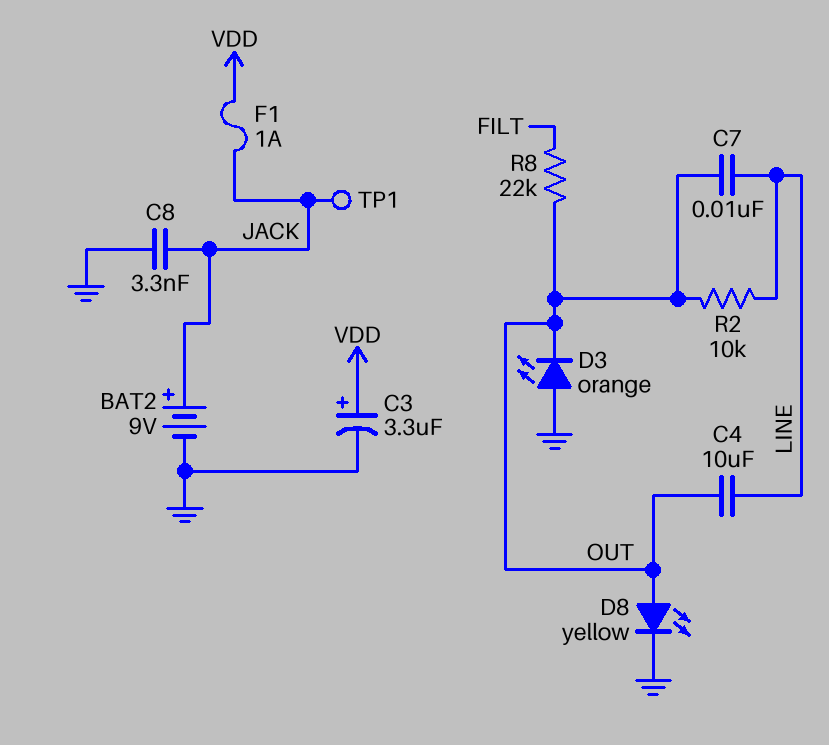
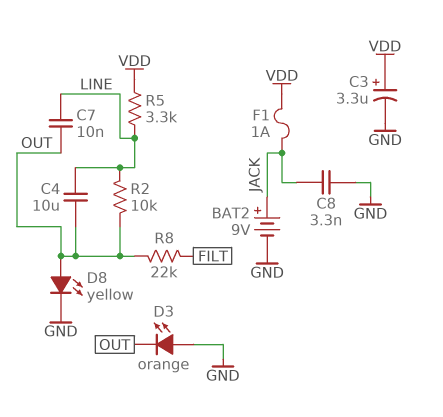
R5: none -> 3.3k (LINE, VDD)
TP1: test point (JACK) -> none

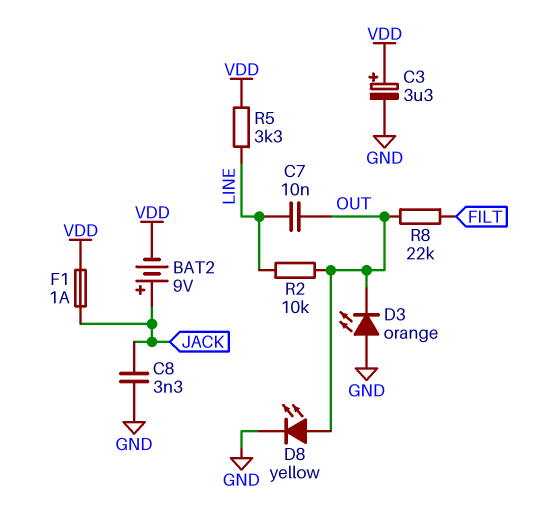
BAT2: 9V (plus JACK, minus GND) -> 9V (plus JACK, minus VDD)
C4: 10uF (LINE, OUT) -> none

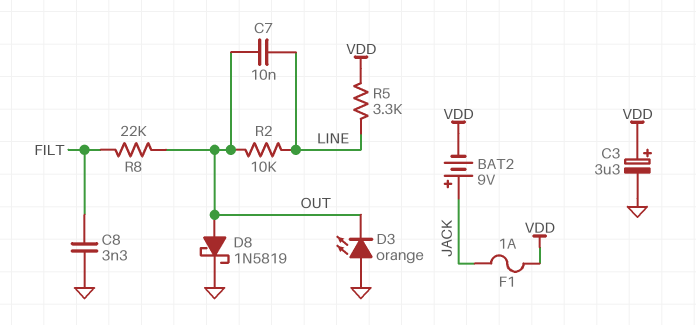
C8: 3.3nF (GND, JACK) -> 3.3nF (FILT, GND)
D8: LED yellow (A OUT, K GND) -> schottky 1N5819 (A OUT, K GND)

